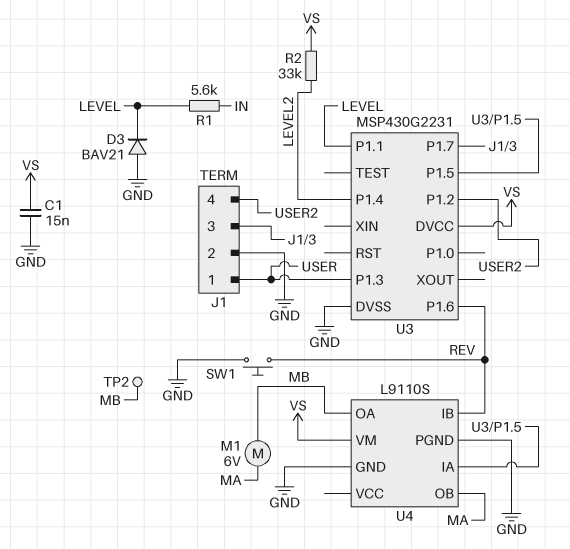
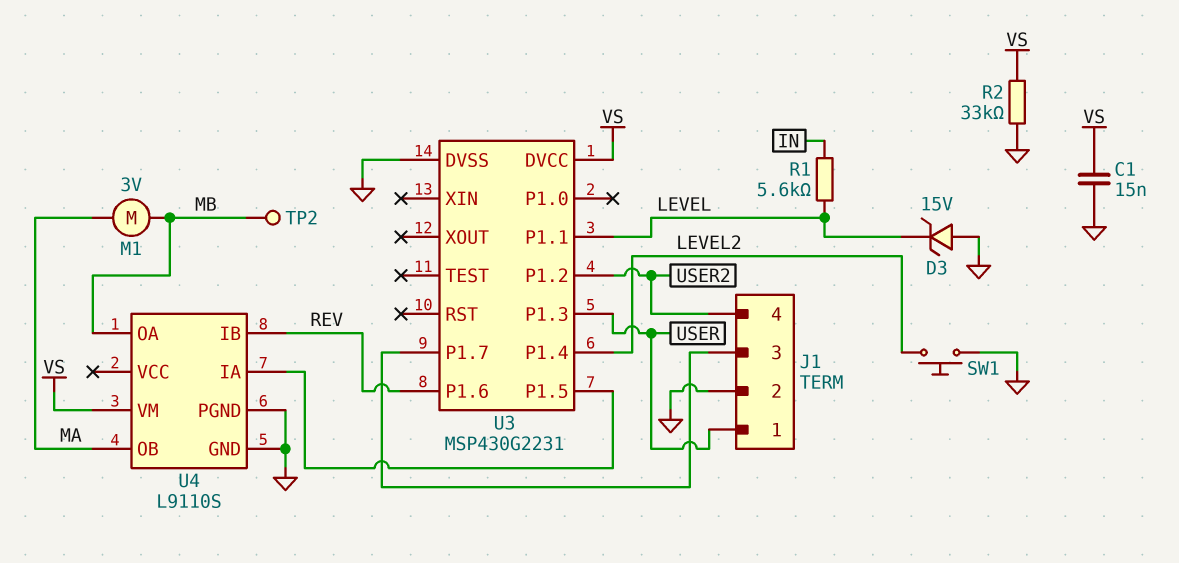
D3: diode BAV21 (A GND, K LEVEL) -> zener 15V (A GND, K LEVEL)
M1: motor 6V (MA, MB) -> motor 3V (MA, MB)
R2: 33k (LEVEL2, VS) -> 33k (GND, VS)
SW1: button (GND, REV) -> button (GND, LEVEL2)

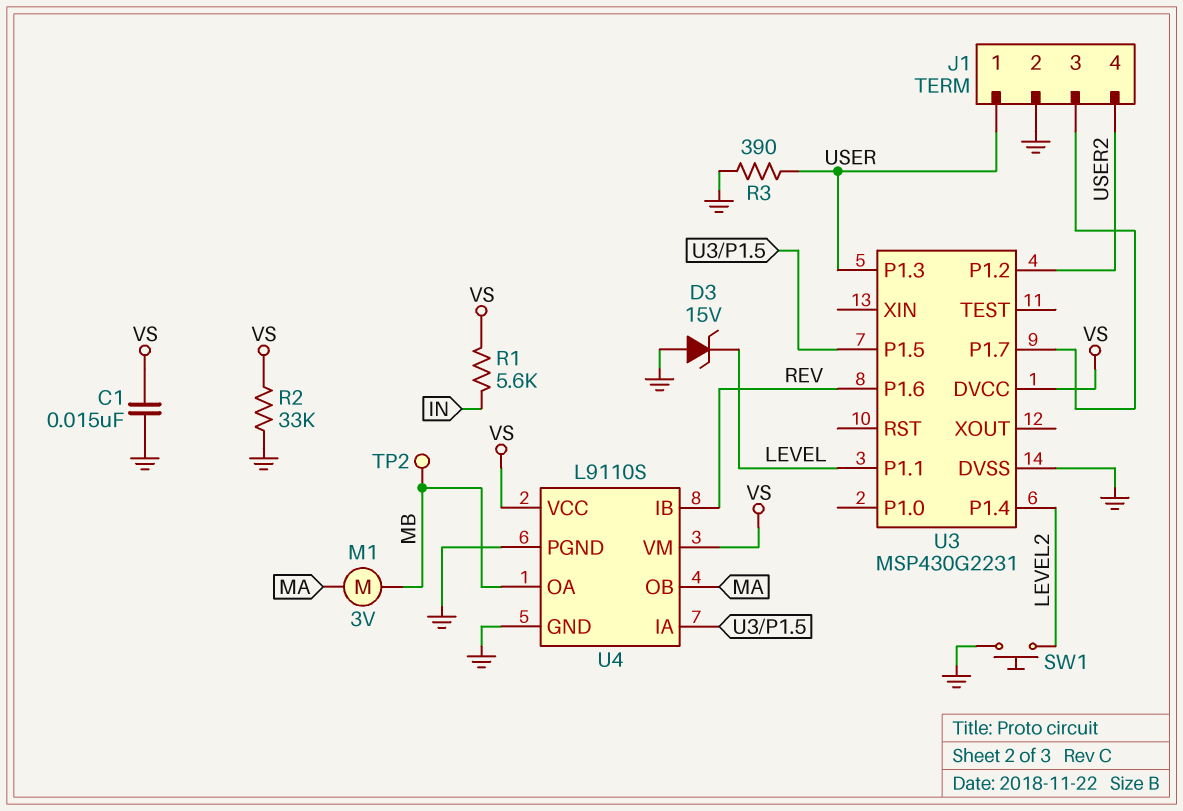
R1: 5.6k (IN, LEVEL) -> 5.6k (IN, VS)
R3: none -> 390 (GND, USER)
U4 pin VCC: none -> VS

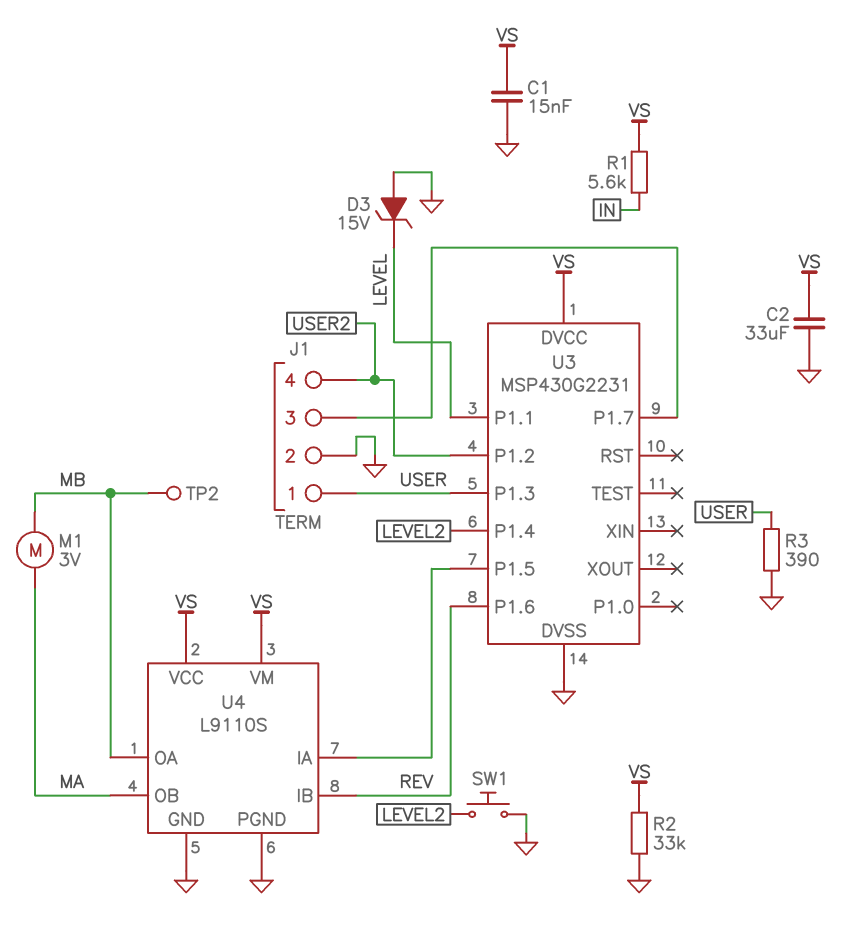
C2: none -> 33uF (GND, VS)

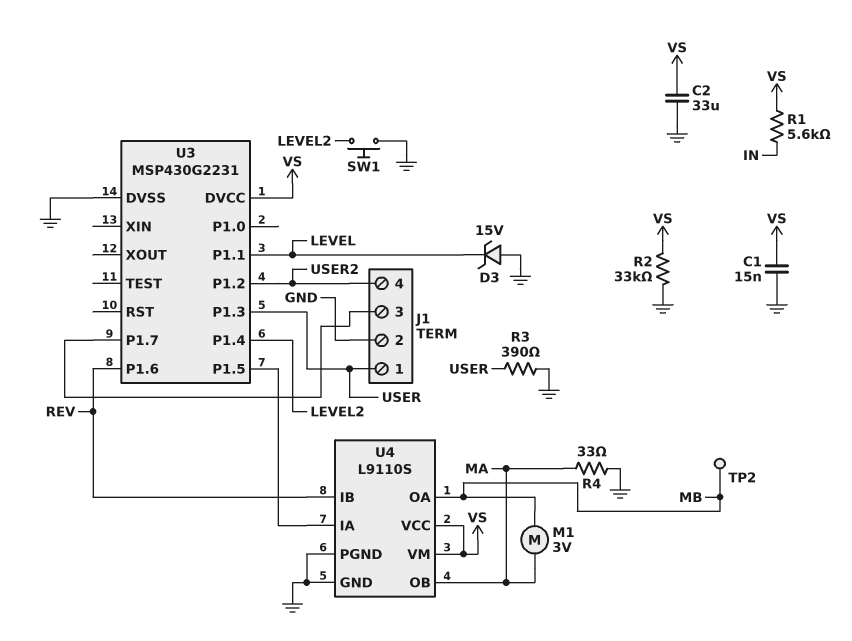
R4: none -> 33 (GND, MA)

